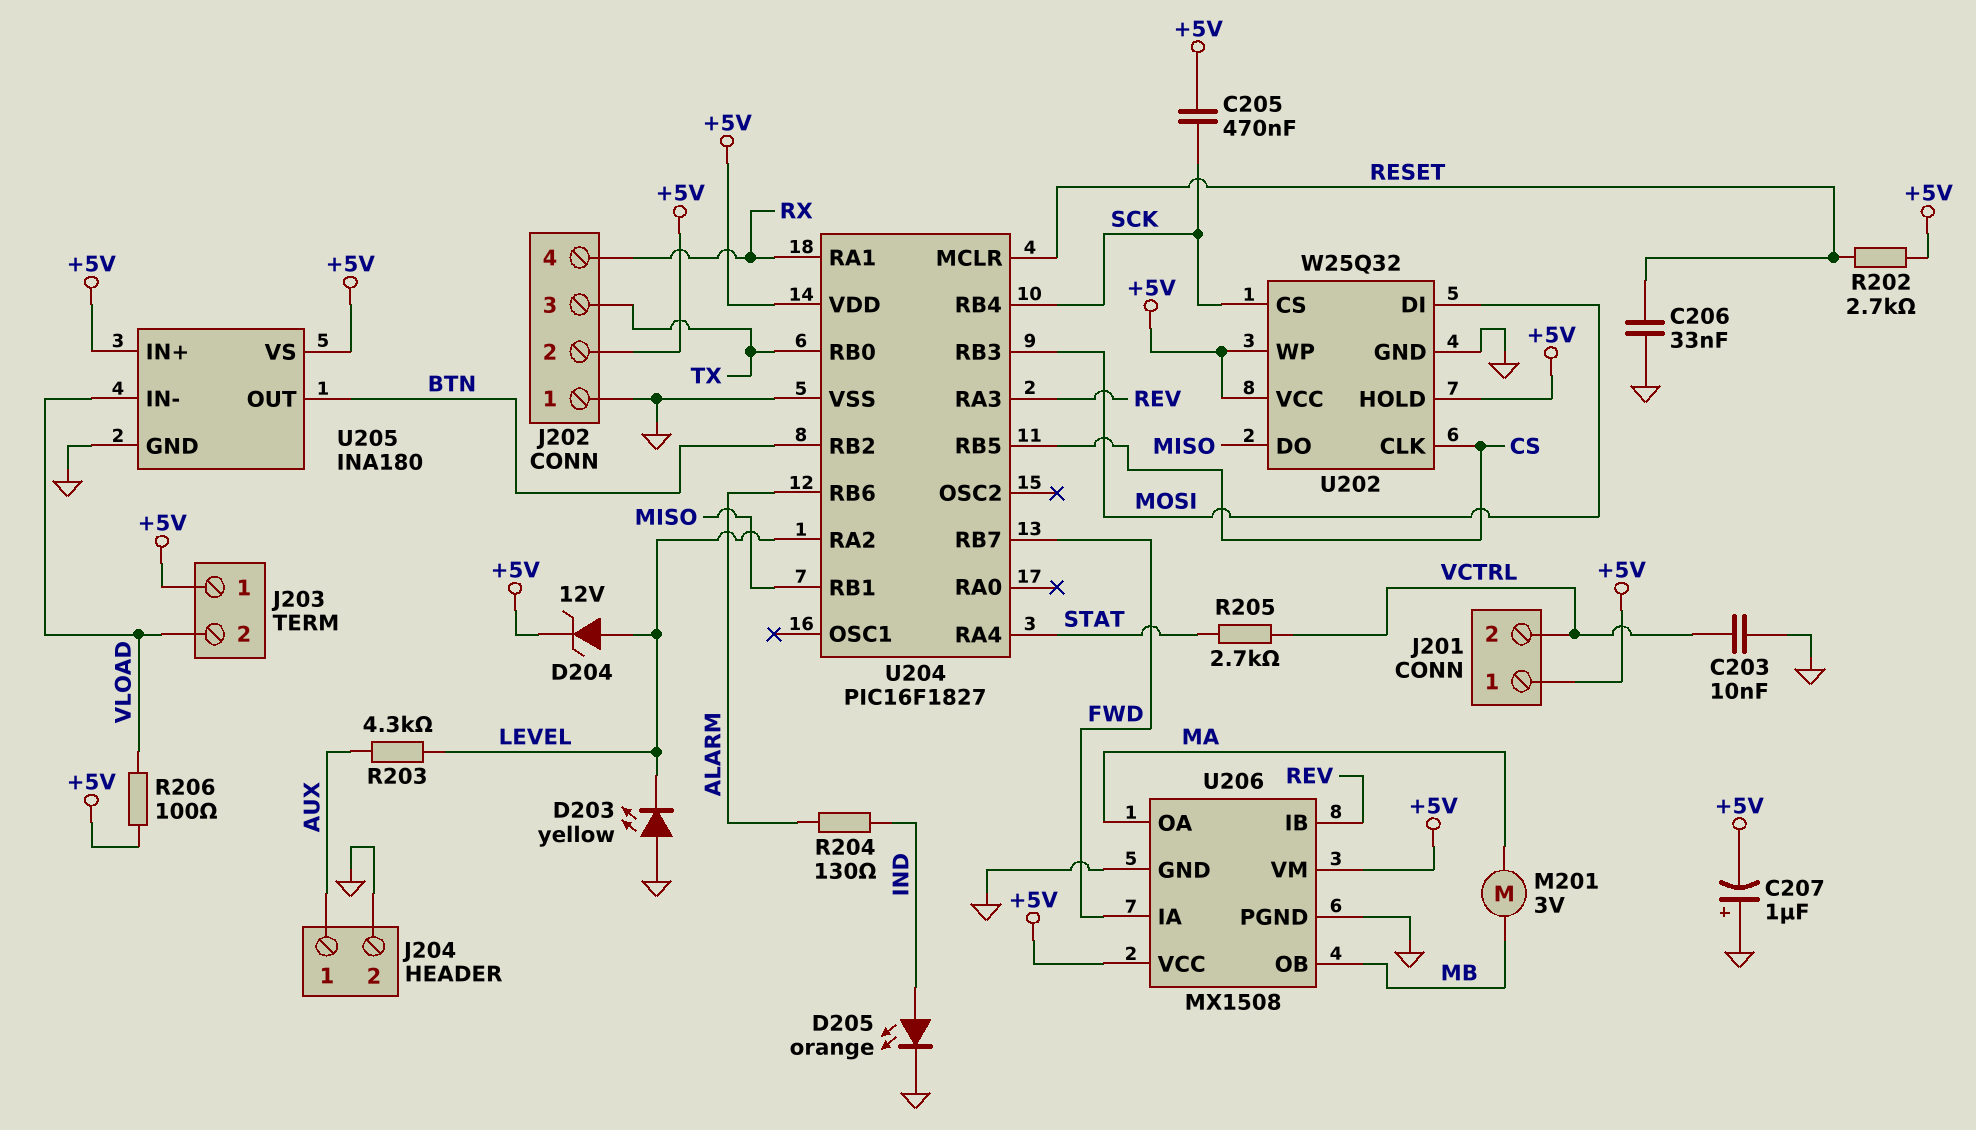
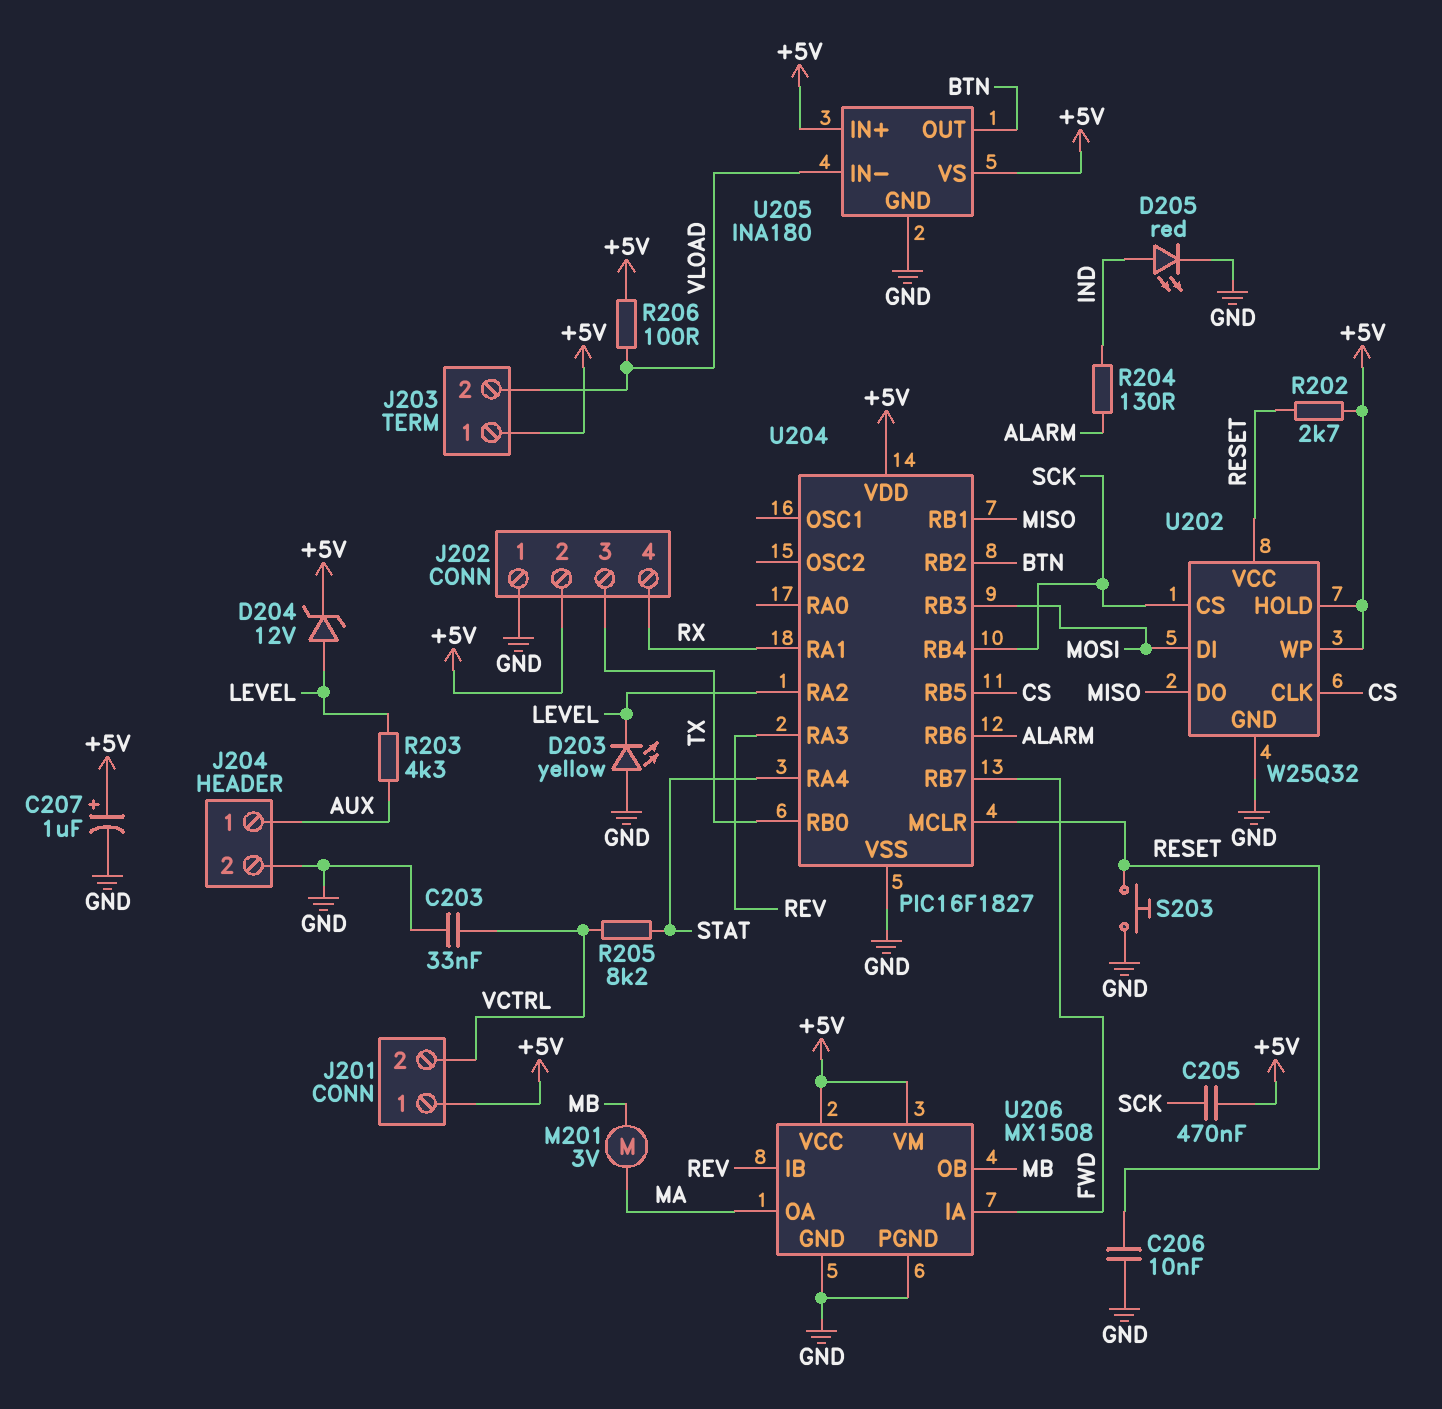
C203: 10nF (GND, VCTRL) -> 33nF (GND, VCTRL)
C206: 33nF (GND, RESET) -> 10nF (GND, RESET)
C207: 1uF (plus GND, minus +5V) -> 1uF (plus +5V, minus GND)
D205: LED orange (A IND, K GND) -> LED red (A IND, K GND)
R205: 2.7k (STAT, VCTRL) -> 8.2k (STAT, VCTRL)
S203: none -> button (GND, RESET)
U202 pin VCC: +5V -> RESET

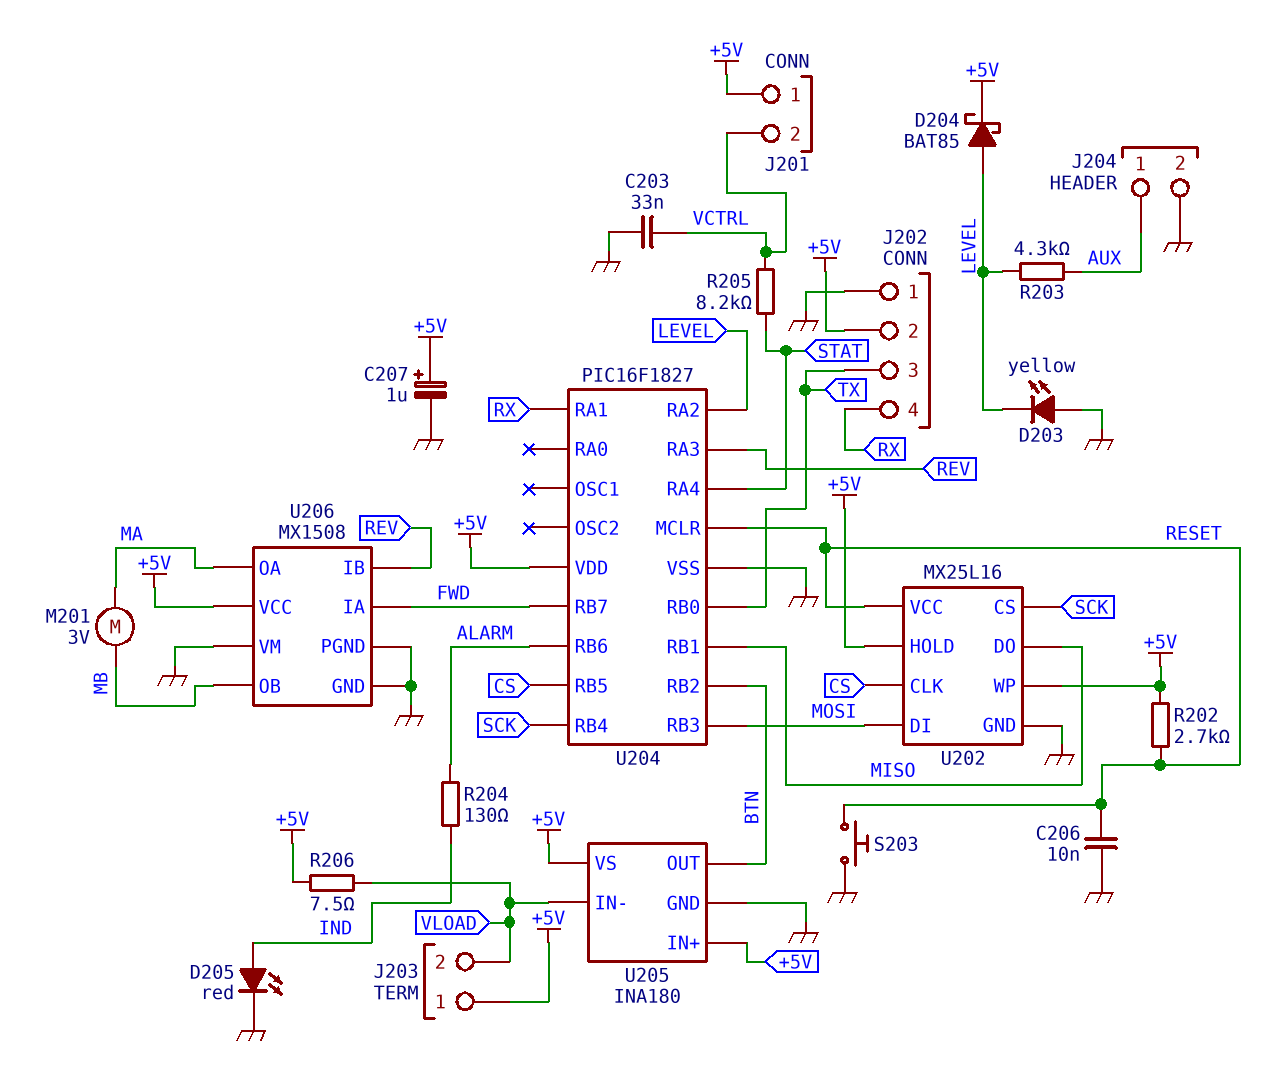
C205: 470nF (+5V, SCK) -> none
D204: zener 12V (A LEVEL, K +5V) -> schottky BAT85 (A LEVEL, K +5V)
R206: 100 (+5V, VLOAD) -> 7.5 (+5V, VLOAD)
U202: W25Q32 -> MX25L16
U206 pin VM: +5V -> GND

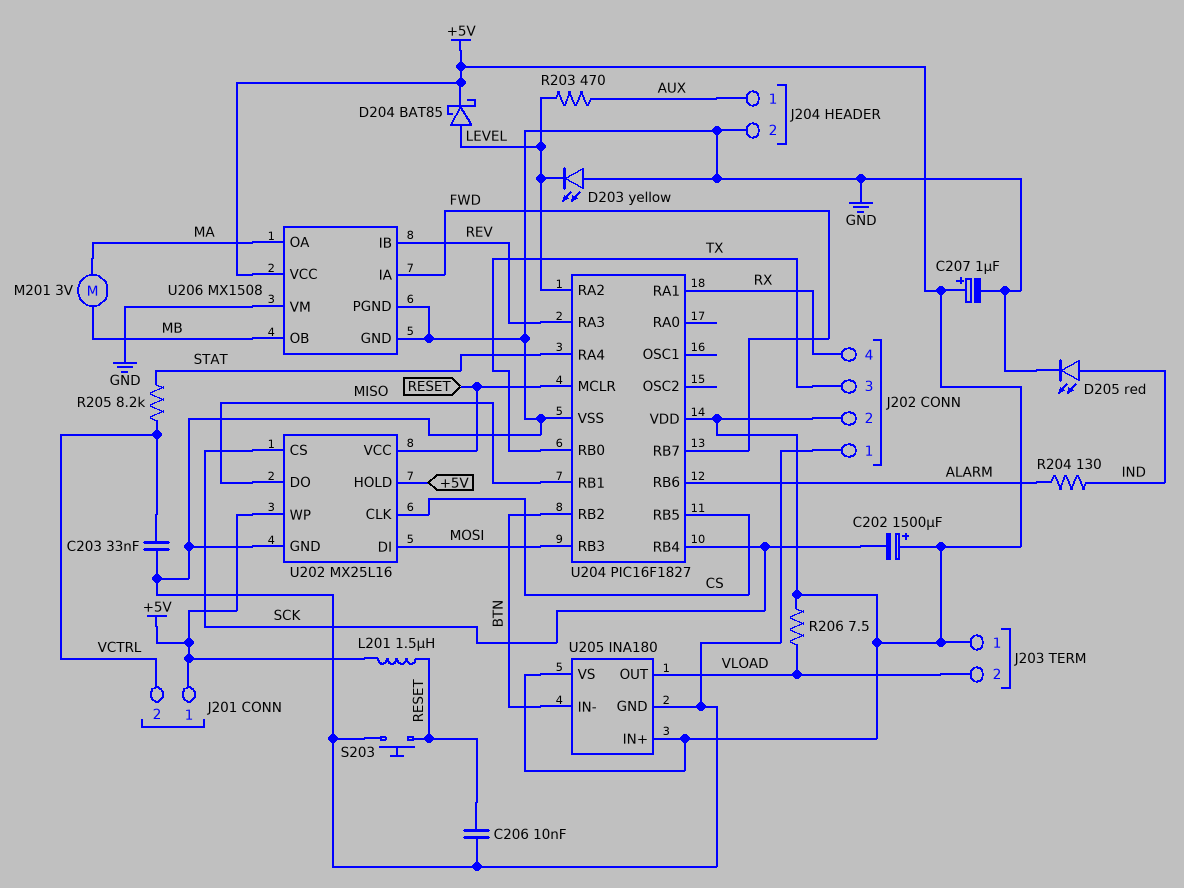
C202: none -> 1500uF (plus +5V, minus SCK)
L201: none -> 1.5uH (+5V, RESET)
R202: 2.7k (+5V, RESET) -> none
R203: 4.3k (AUX, LEVEL) -> 470 (AUX, LEVEL)
U205 pin IN-: VLOAD -> BTN
U205 pin OUT: BTN -> VLOAD

